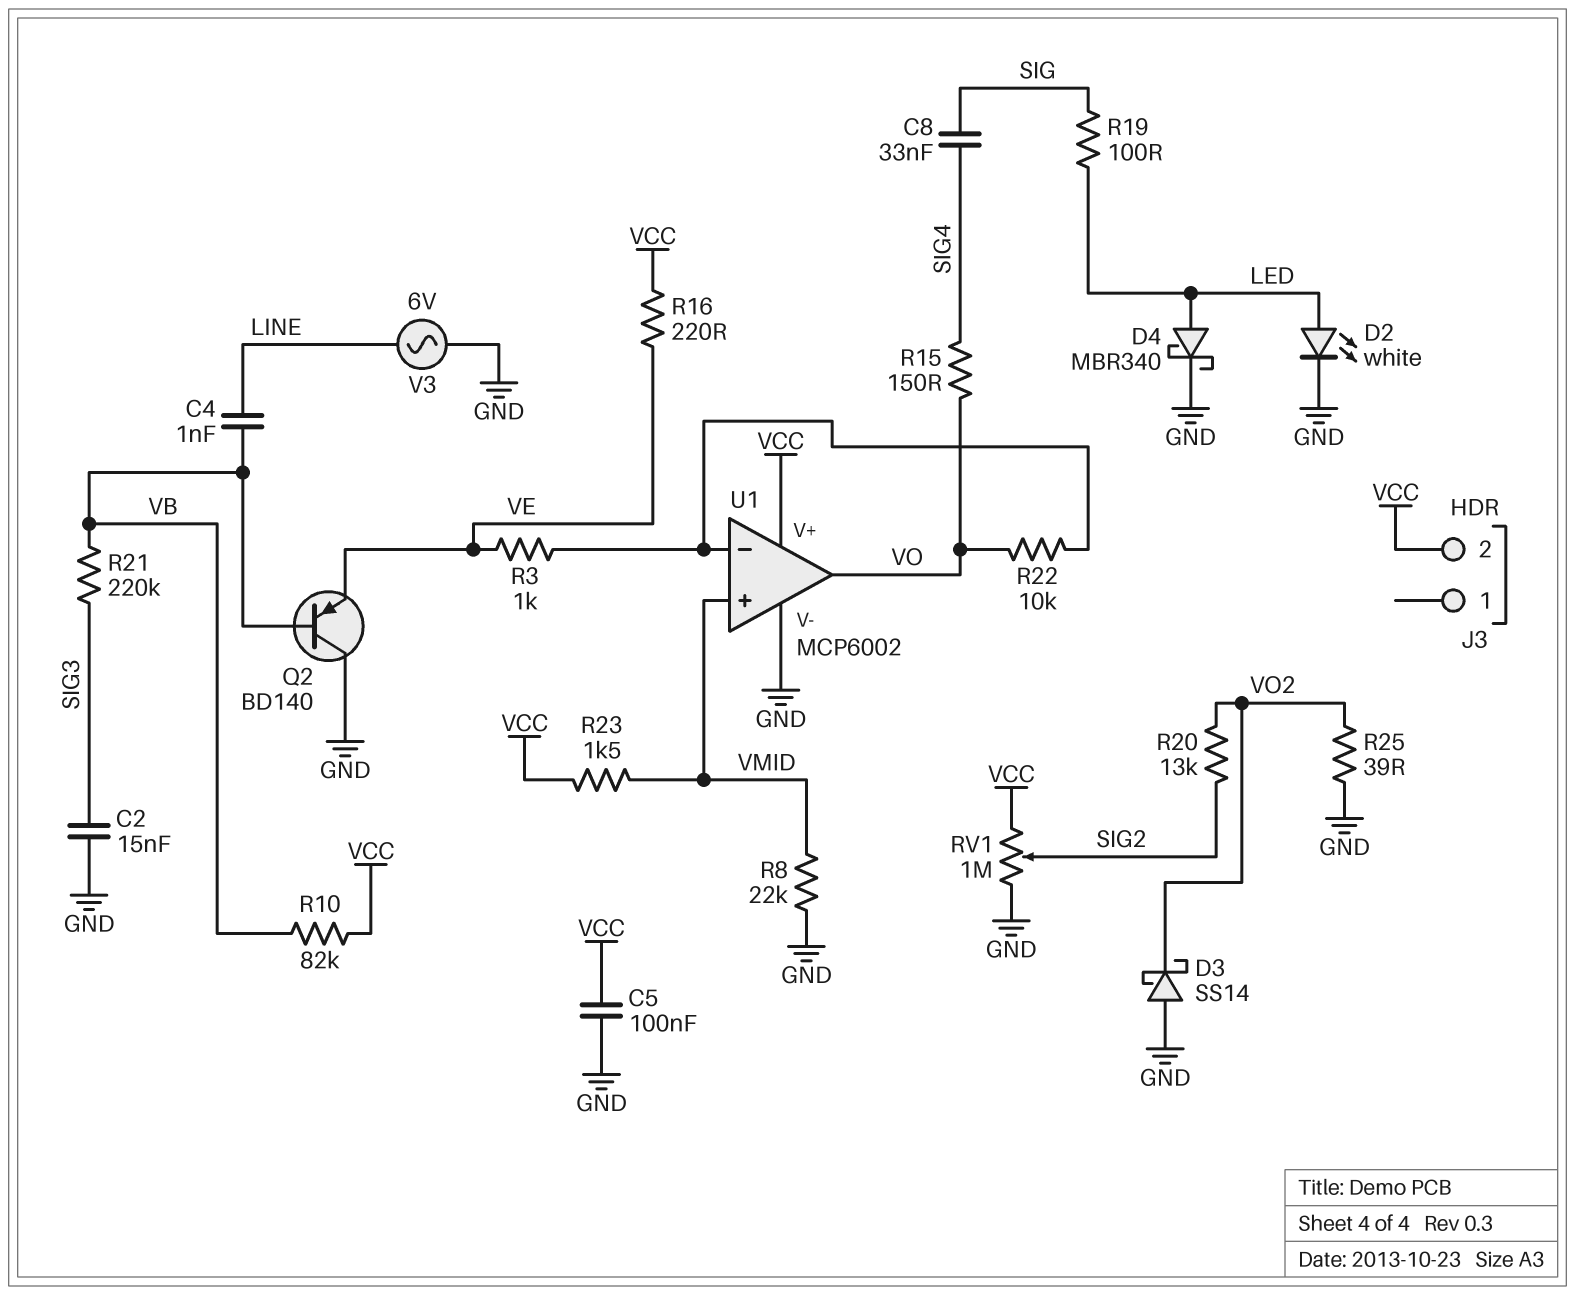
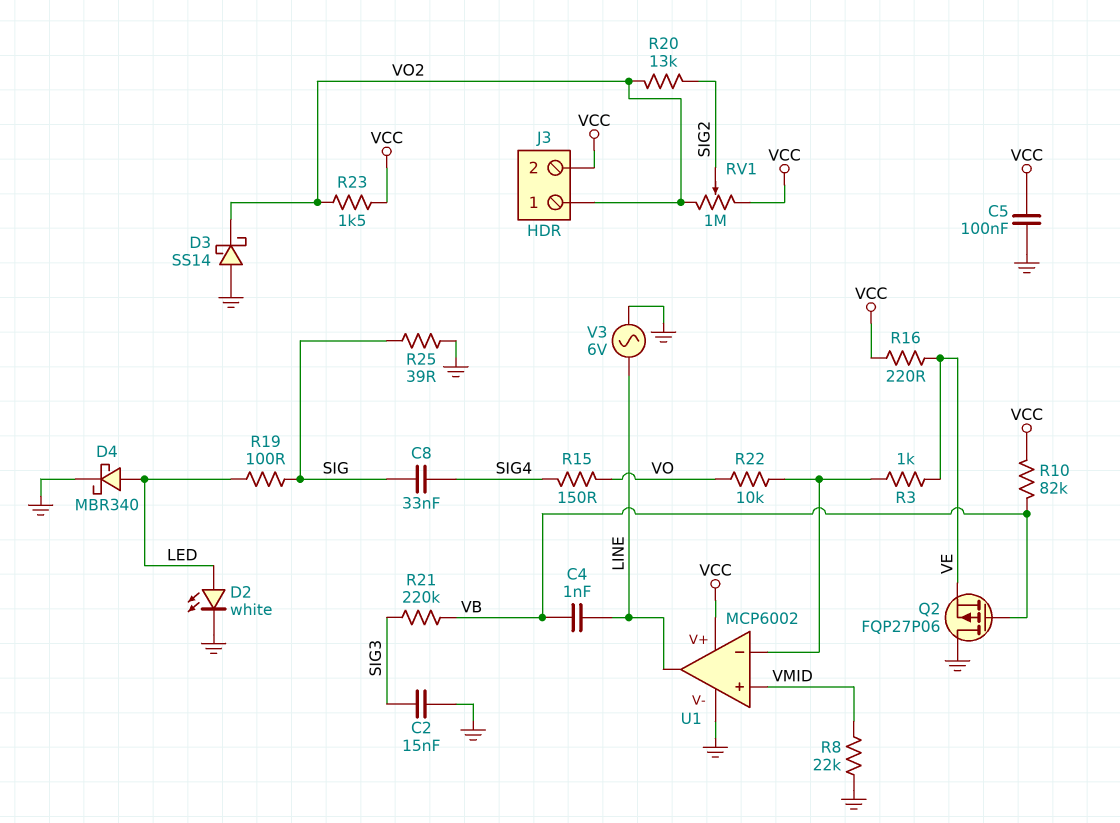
J3 pin 1: none -> VO2
Q2: PNP BD140 (B VB, C GND, E VE) -> PMOS FQP27P06 (G VB, D GND, S VE)
R23: 1.5k (VCC, VMID) -> 1.5k (VCC, VO2)
R25: 39 (GND, VO2) -> 39 (GND, SIG)
RV1: 1M (GND, VCC, wiper SIG2) -> 1M (VCC, VO2, wiper SIG2)
U1 pin out: VO -> LINE

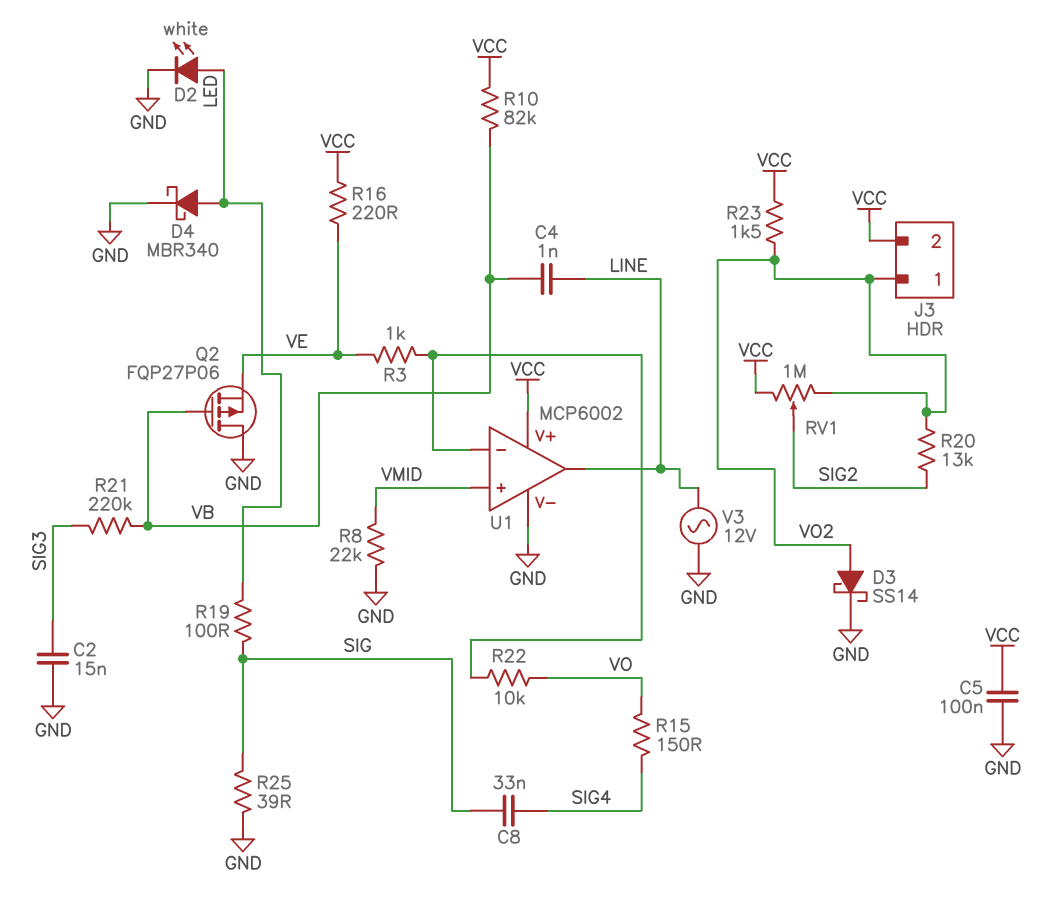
D3: schottky SS14 (A GND, K VO2) -> schottky SS14 (A VO2, K GND)
V3: AC 6V (GND, LINE) -> AC 12V (GND, LINE)

